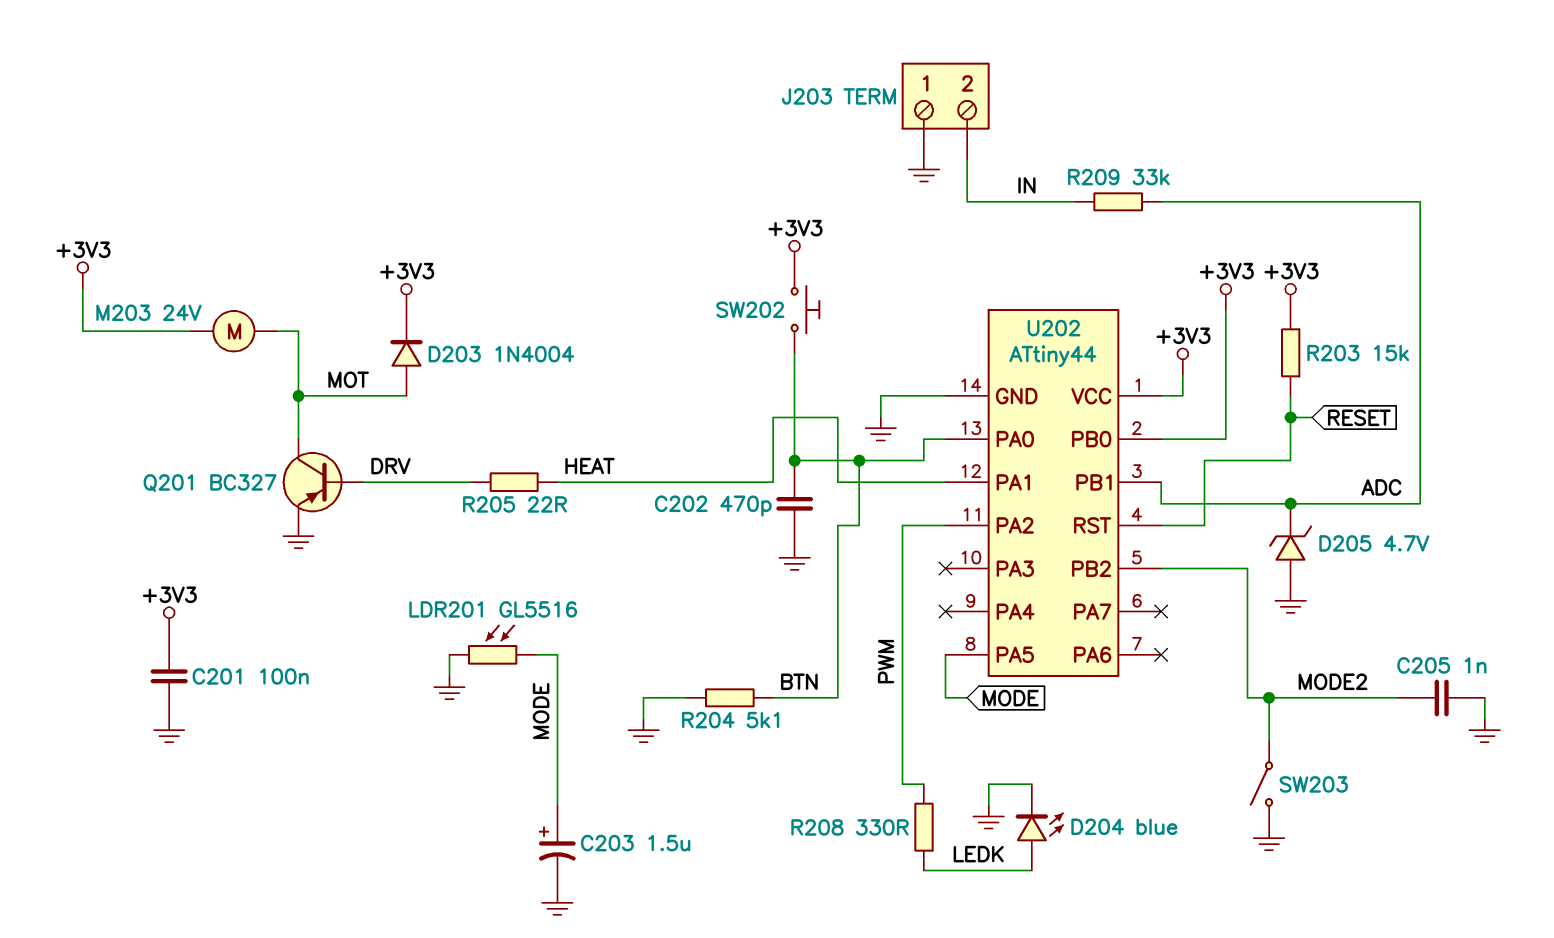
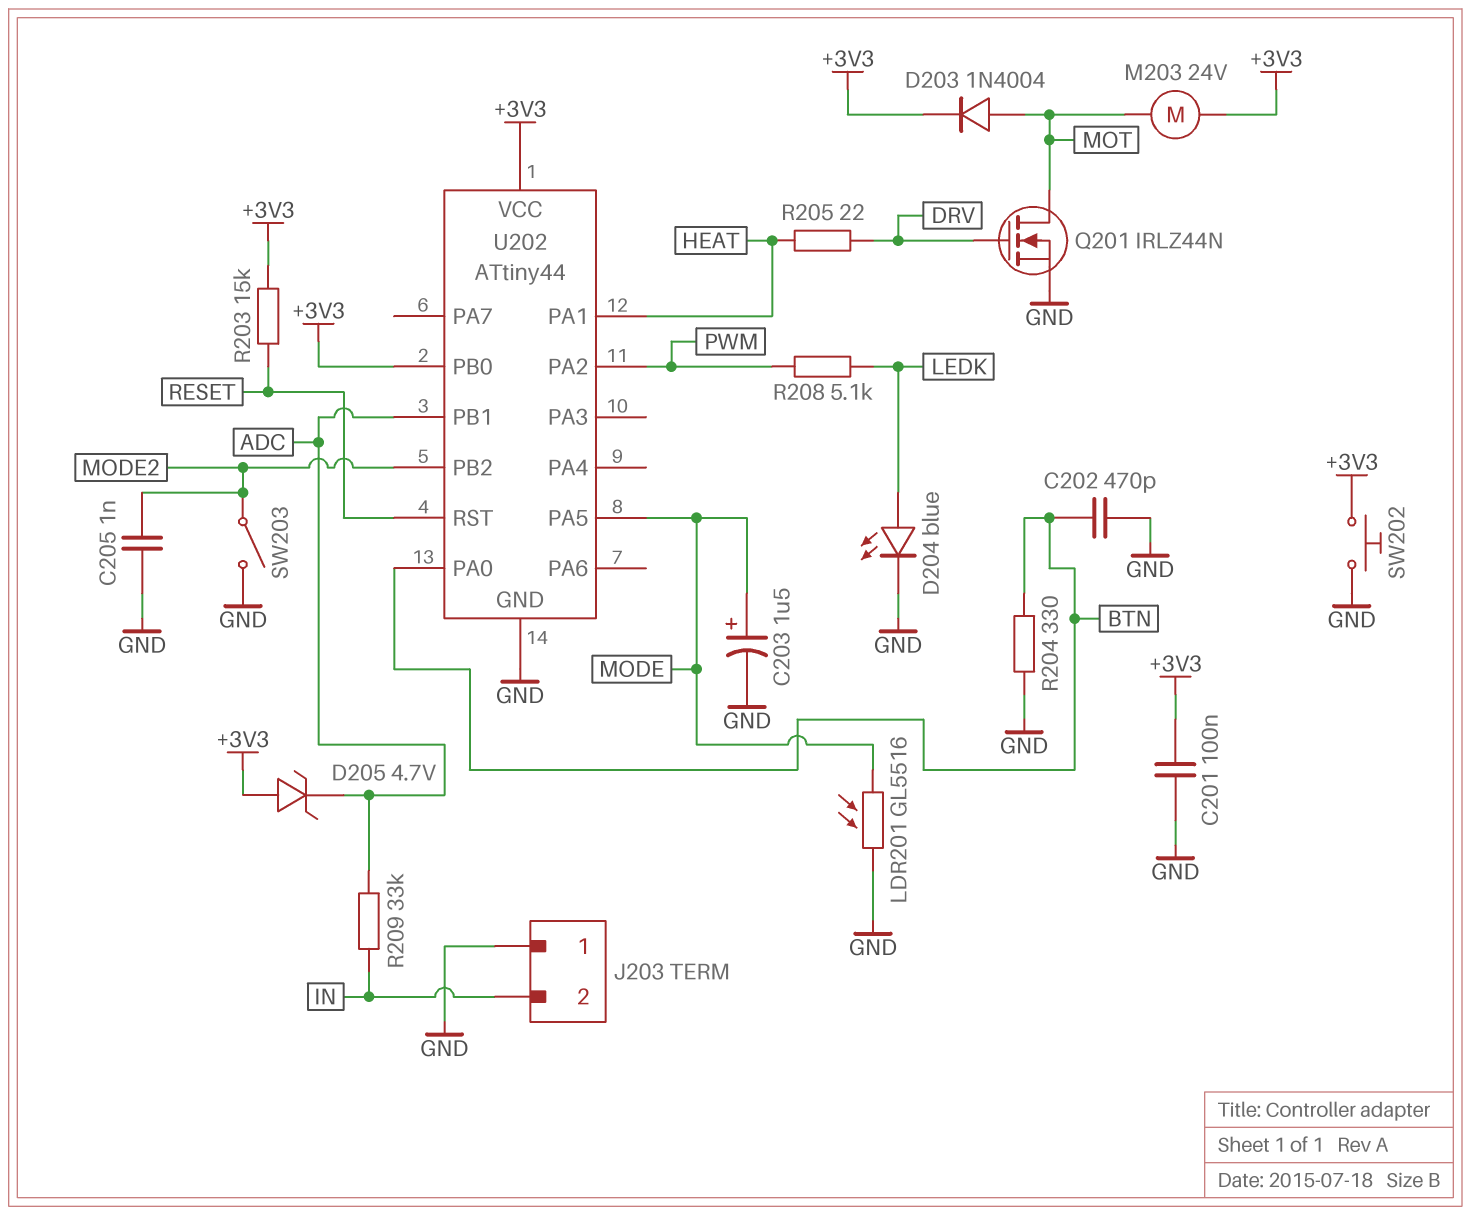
D205: zener 4.7V (A GND, K ADC) -> zener 4.7V (A +3V3, K ADC)
Q201: PNP BC327 (B DRV, C MOT, E GND) -> NMOS IRLZ44N (G DRV, D MOT, S GND)
R204: 5.1k (BTN, GND) -> 330 (BTN, GND)
R208: 330 (LEDK, PWM) -> 5.1k (LEDK, PWM)
SW202: button (+3V3, BTN) -> button (+3V3, GND)

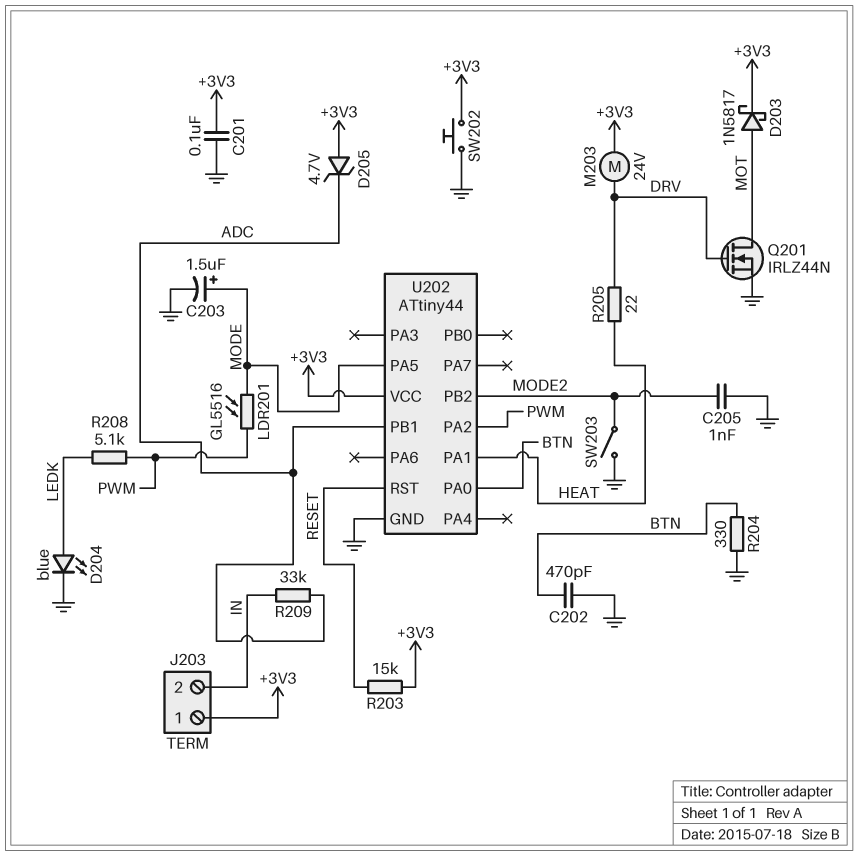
D203: diode 1N4004 (A MOT, K +3V3) -> schottky 1N5817 (A MOT, K +3V3)
J203 pin 1: GND -> +3V3
LDR201: GL5516 (GND, MODE) -> GL5516 (MODE, PWM)
M203: motor 24V (+3V3, MOT) -> motor 24V (+3V3, DRV)
U202 pin PB0: +3V3 -> none

